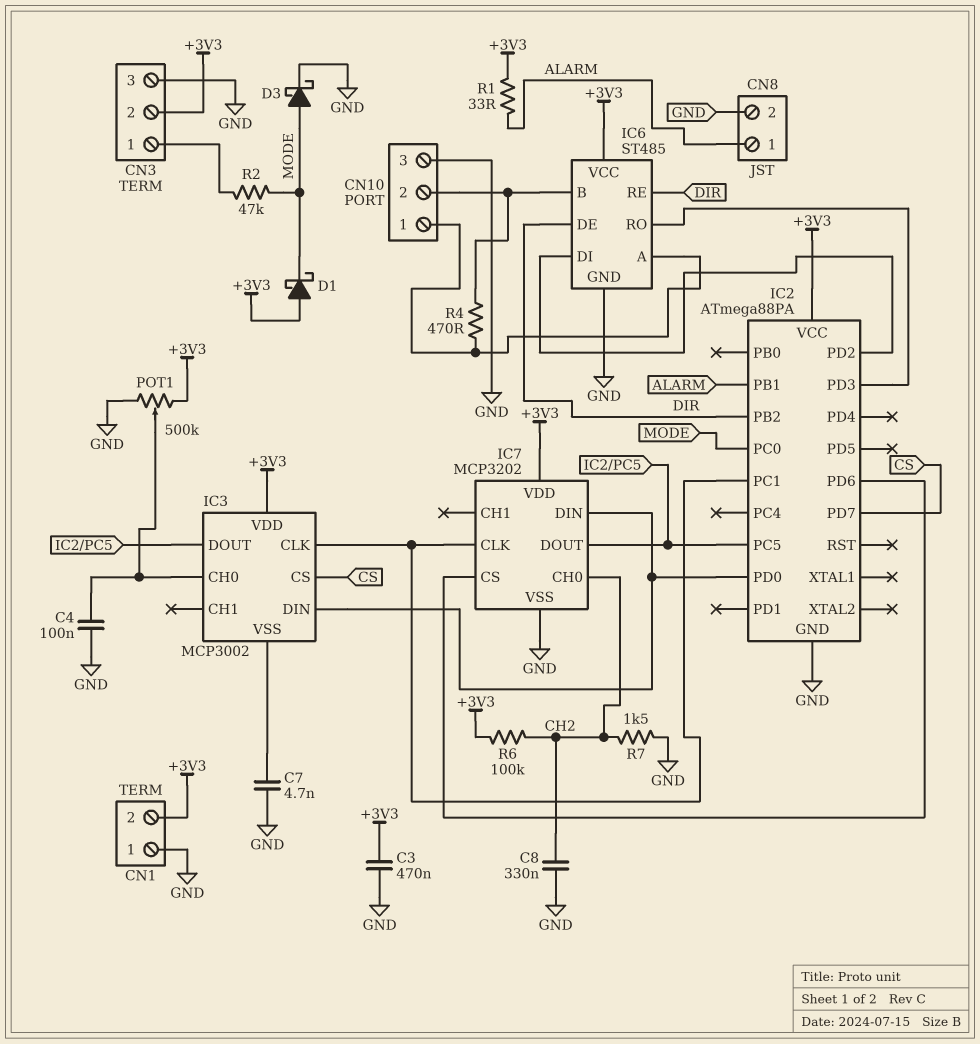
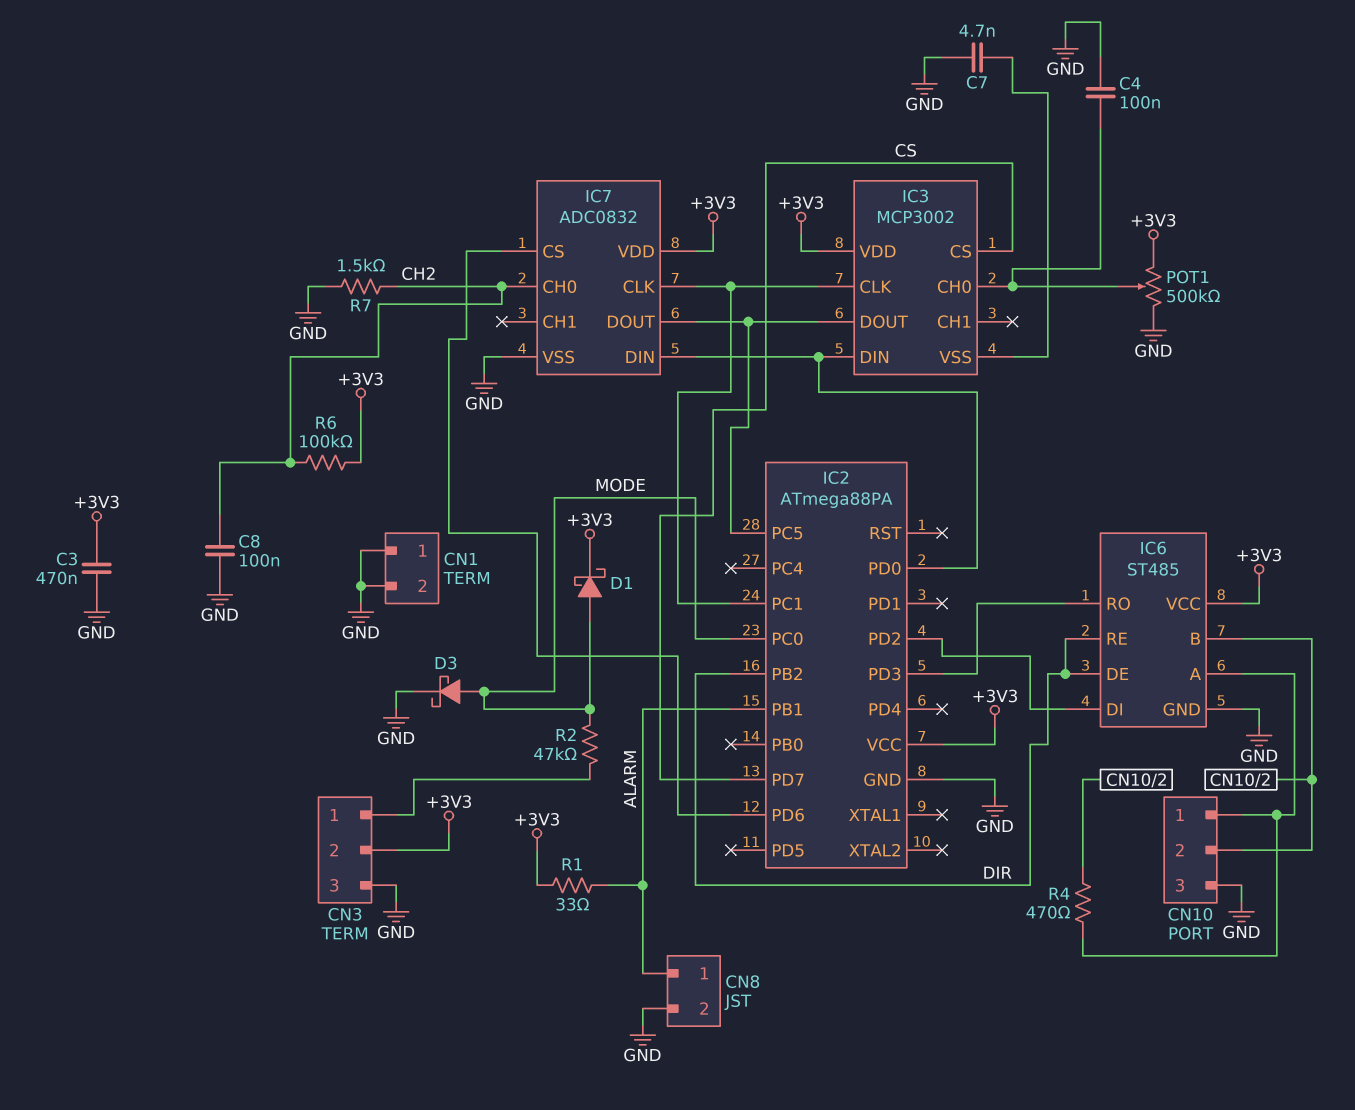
C8: 330nF (CH2, GND) -> 100nF (CH2, GND)
CN1 pin 2: +3V3 -> GND
D1: schottky (A +3V3, K MODE) -> schottky (A MODE, K +3V3)
IC7: MCP3202 -> ADC0832

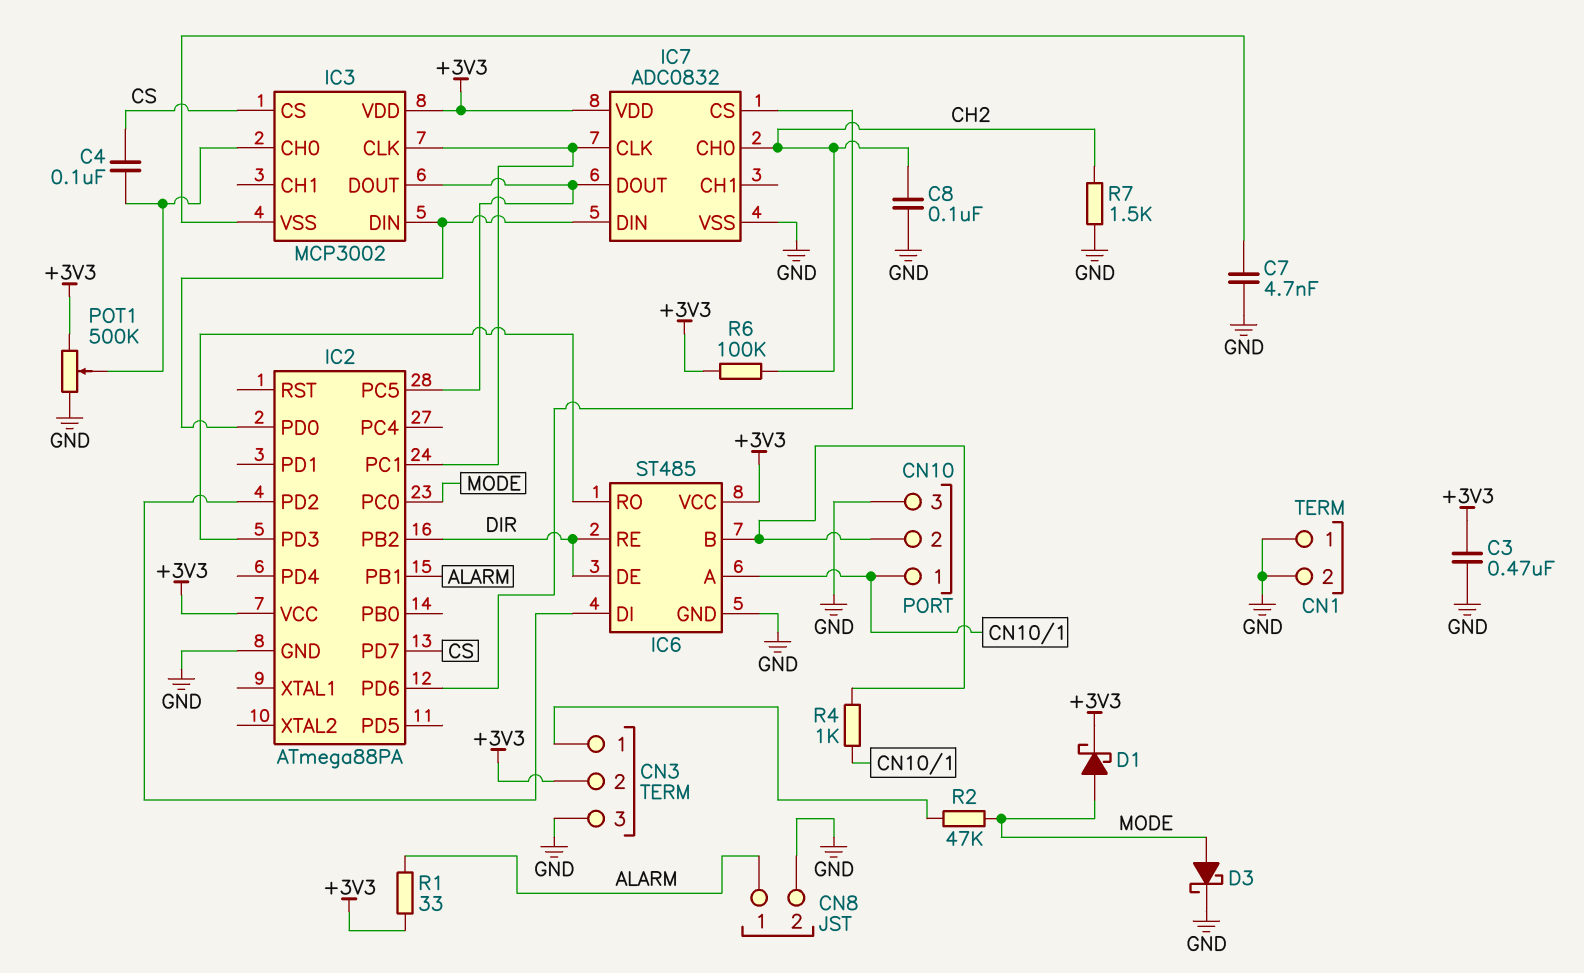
C4: 100nF (GND, IC3/CH0) -> 100nF (CS, IC3/CH0)
R4: 470 (CN10/1, CN10/2) -> 1k (CN10/1, CN10/2)

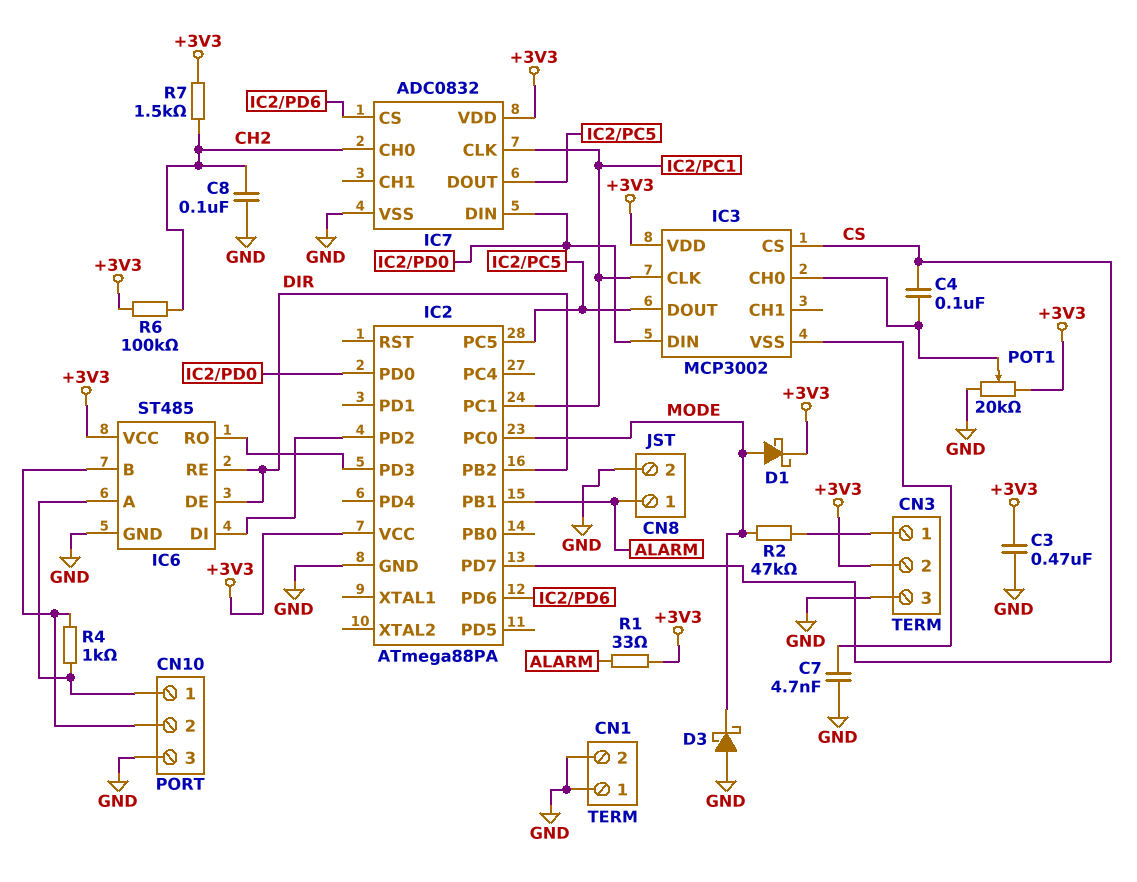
D3: schottky (A MODE, K GND) -> schottky (A GND, K MODE)
POT1: 500k (+3V3, GND, wiper IC3/CH0) -> 20k (+3V3, GND, wiper IC3/CH0)
R7: 1.5k (CH2, GND) -> 1.5k (+3V3, CH2)

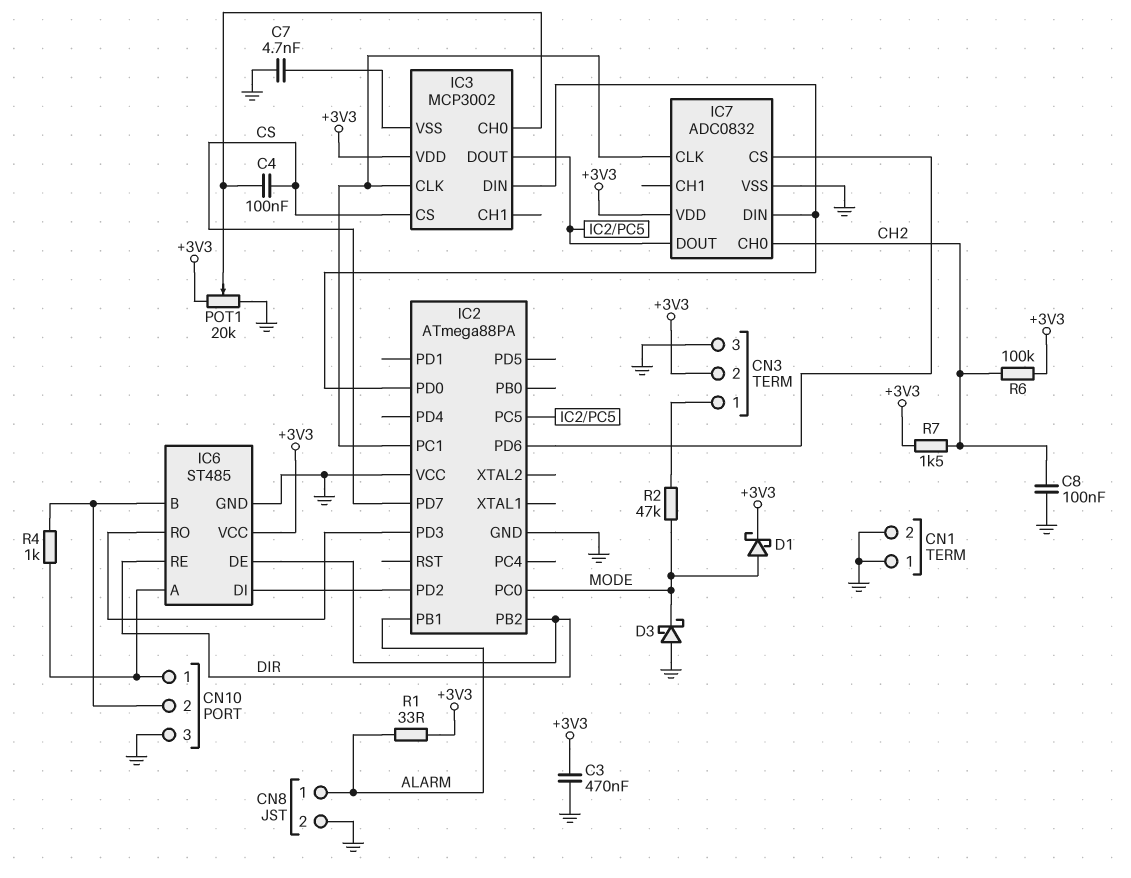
IC2 pin VCC: +3V3 -> GND

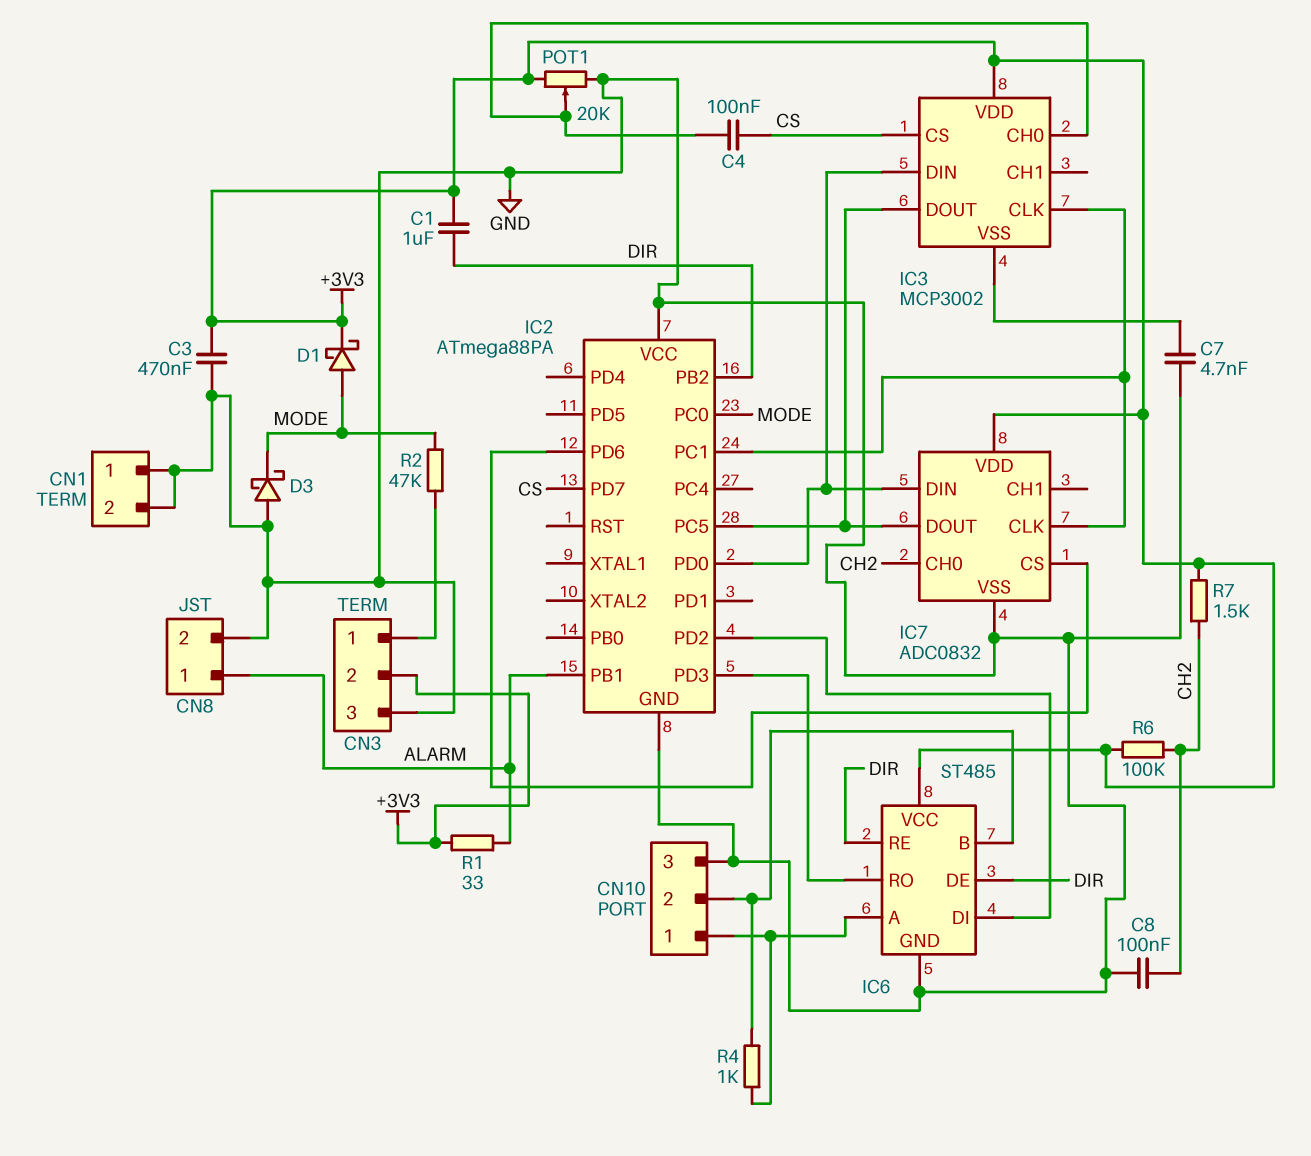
C1: none -> 1uF (+3V3, DIR)

